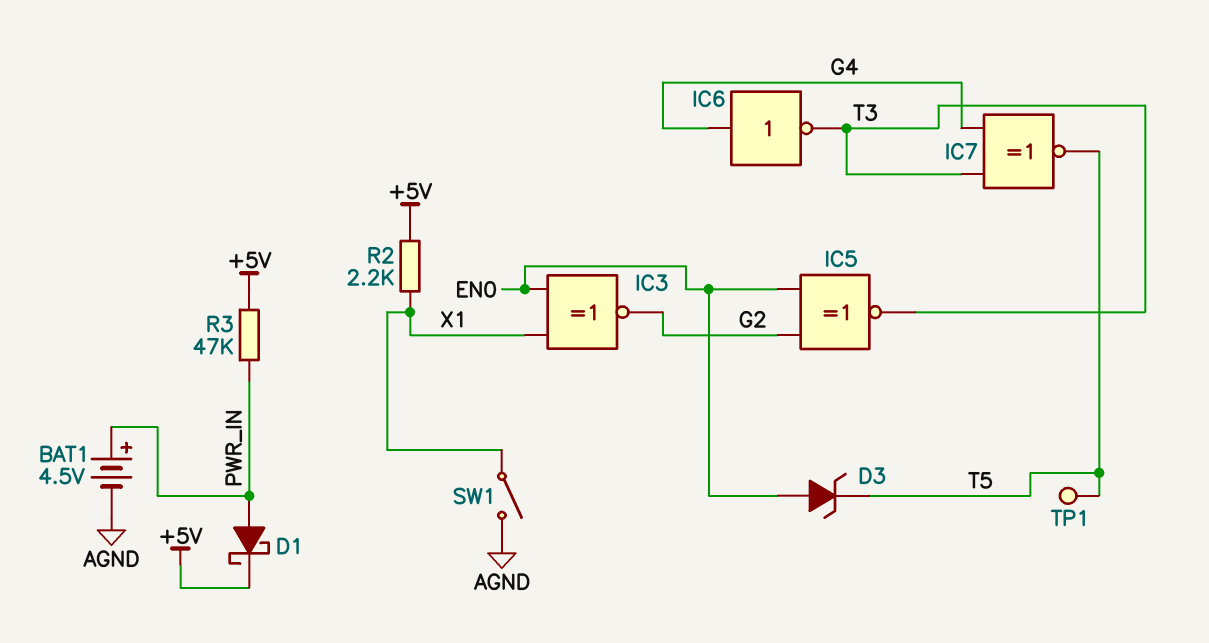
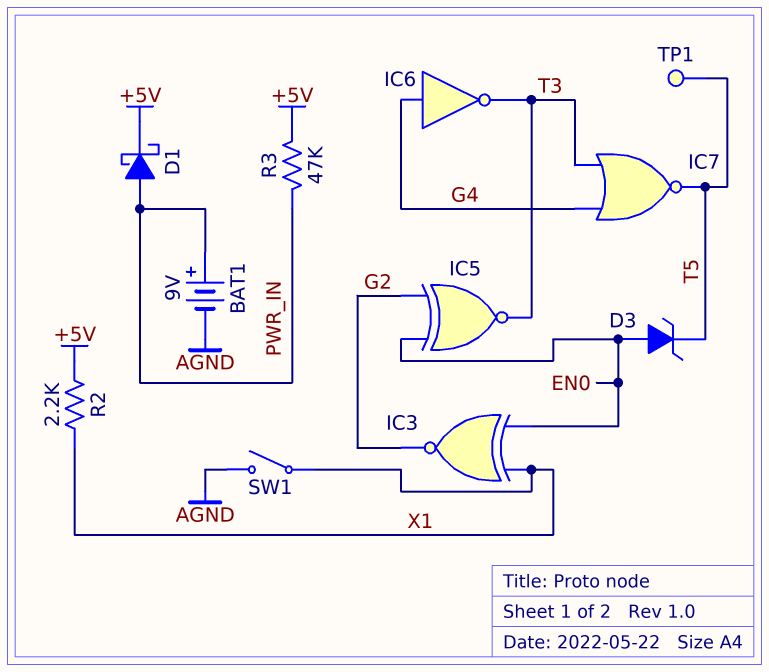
BAT1: 4.5V (plus PWR_IN, minus AGND) -> 9V (plus PWR_IN, minus AGND)
IC7: XNOR (in G4, in T3, out T5) -> NOR (in G4, in T3, out T5)

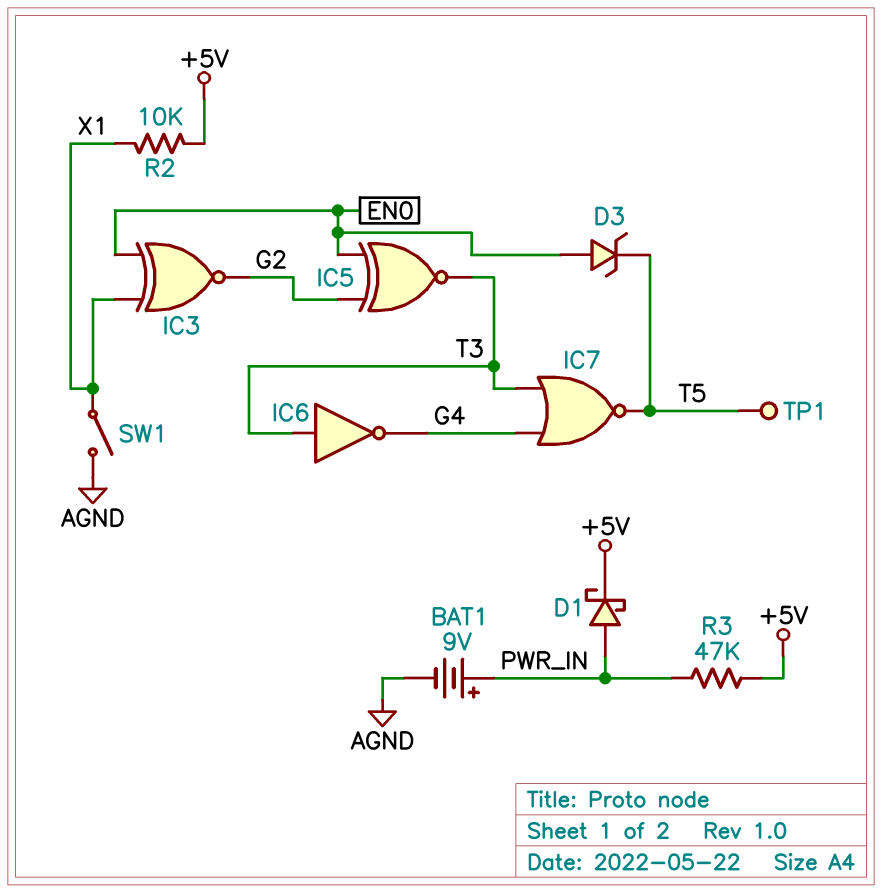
IC6: NOT (in G4, out T3) -> NOT (in T3, out G4)
R2: 2.2k (+5V, X1) -> 10k (+5V, X1)

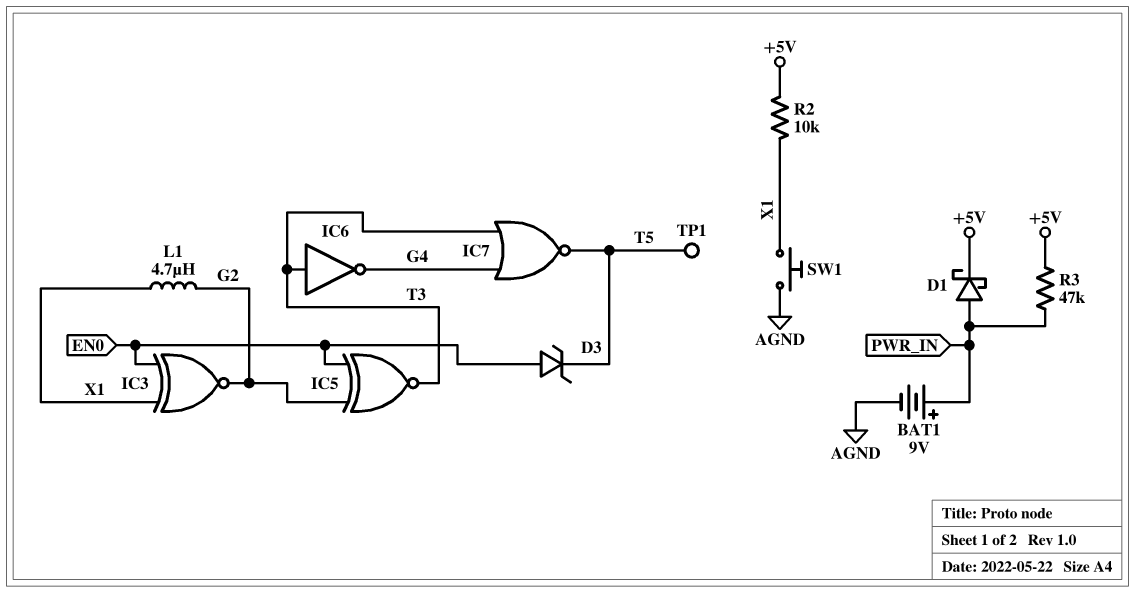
L1: none -> 4.7uH (G2, X1)
SW1: switch (AGND, X1) -> button (AGND, X1)

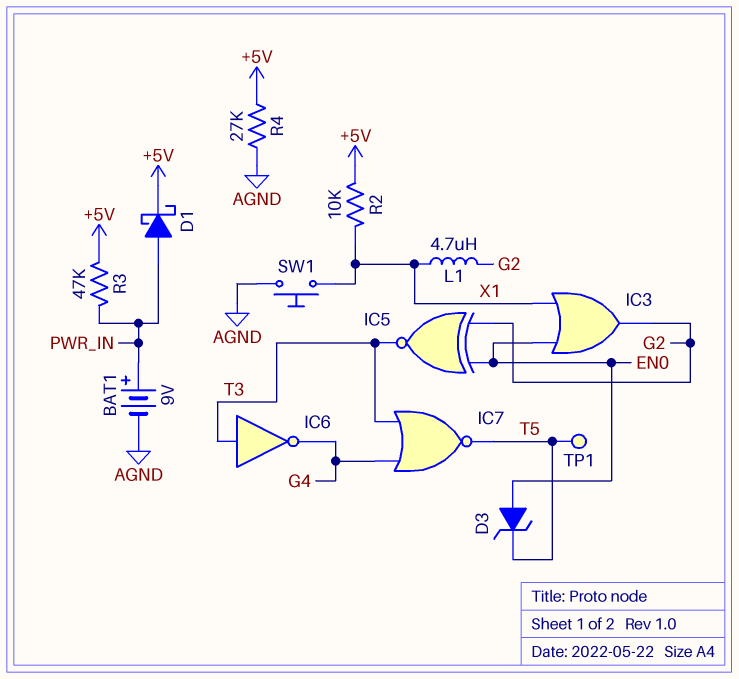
IC3: XNOR (in EN0, in X1, out G2) -> OR (in EN0, in X1, out G2)
R4: none -> 27k (+5V, AGND)

